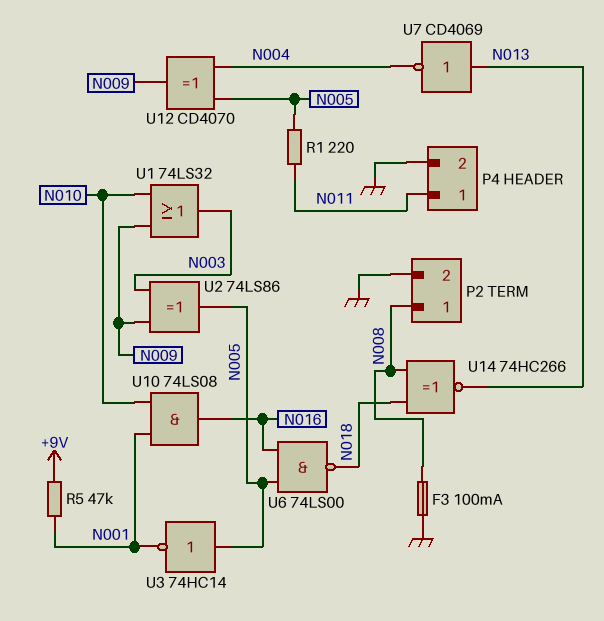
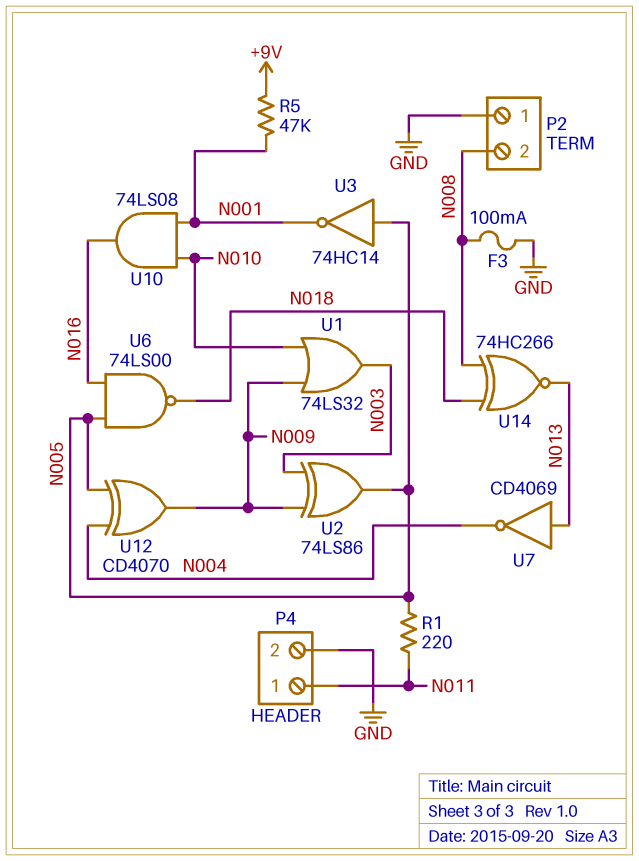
P2 pin 1: N008 -> GND
P2 pin 2: GND -> N008

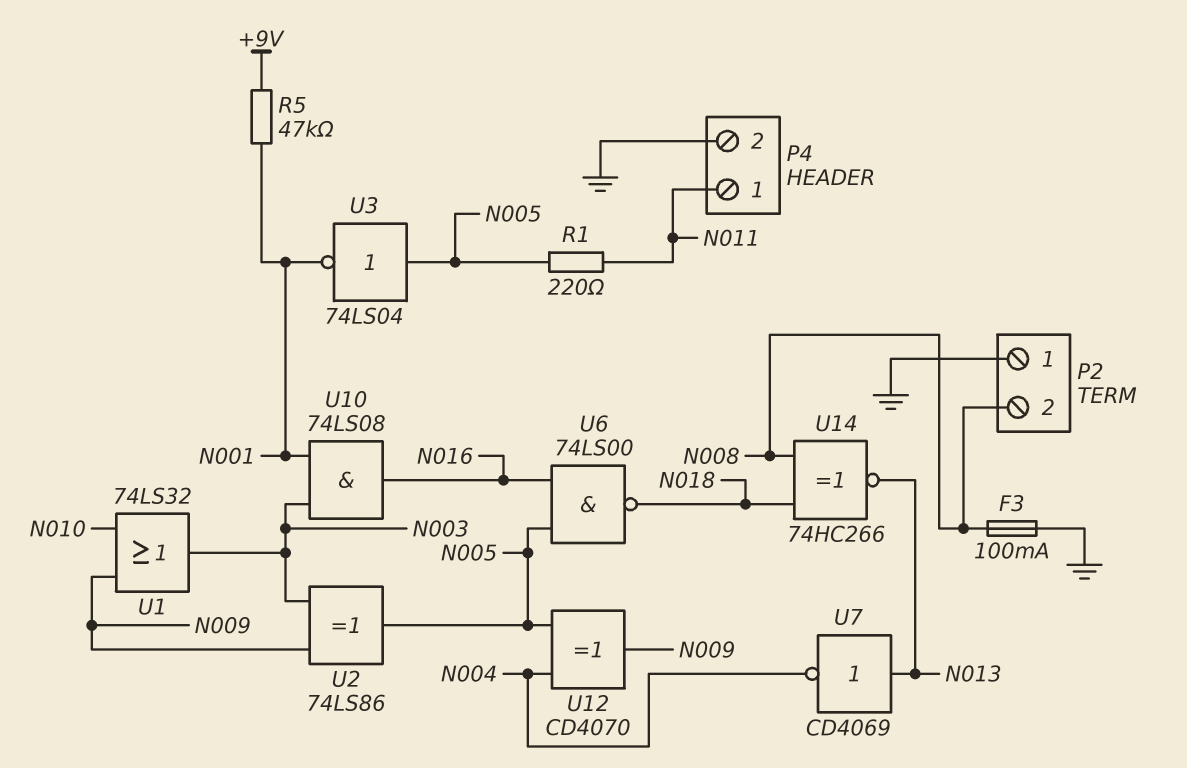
U3: NOT 74HC14 (in N005, out N001) -> NOT 74LS04 (in N005, out N001)
U10: AND 74LS08 (in N001, in N010, out N016) -> AND 74LS08 (in N001, in N003, out N016)

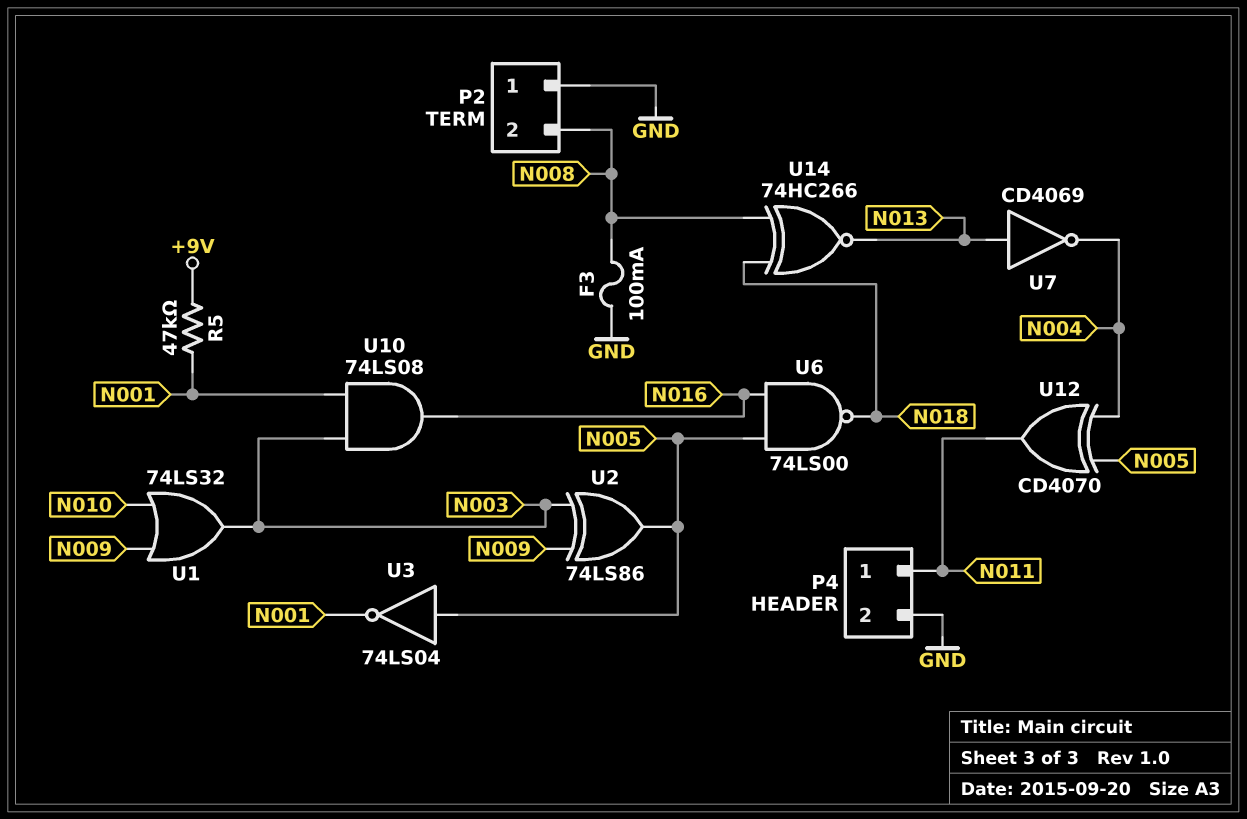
R1: 220 (N005, N011) -> none
U12: XOR CD4070 (in N004, in N005, out N009) -> XOR CD4070 (in N004, in N005, out N011)

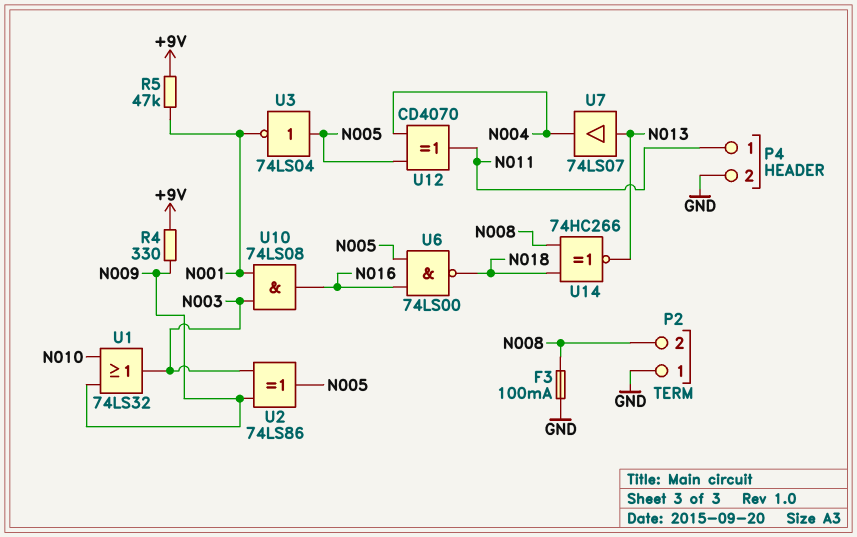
R4: none -> 330 (+9V, N009)
U7: NOT CD4069 (in N013, out N004) -> buffer 74LS07 (in N013, out N004)

